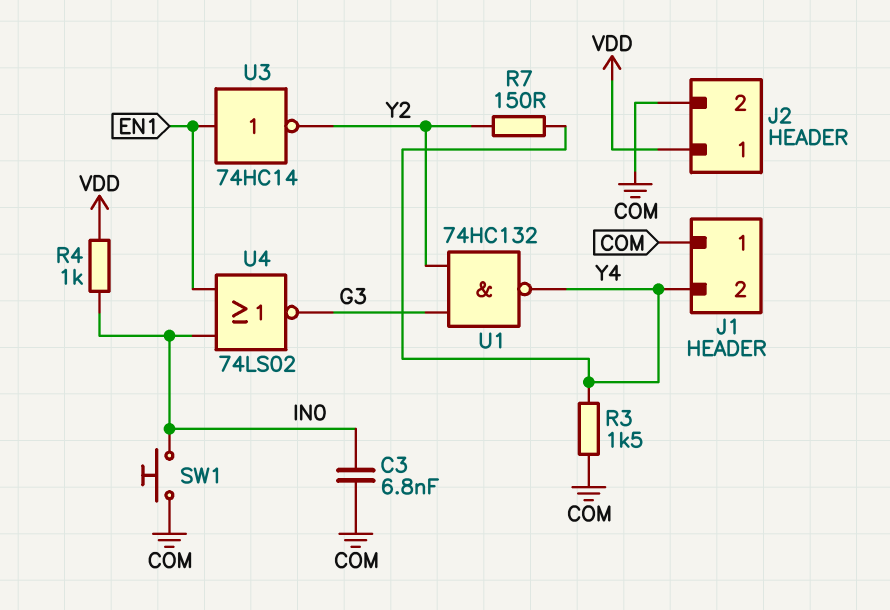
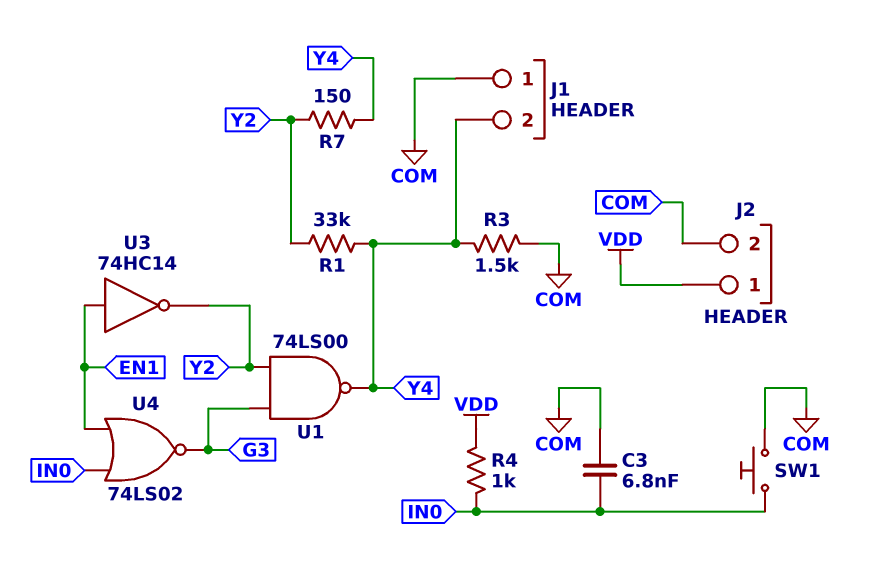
R1: none -> 33k (Y2, Y4)
U1: NAND 74HC132 (in G3, in Y2, out Y4) -> NAND 74LS00 (in G3, in Y2, out Y4)

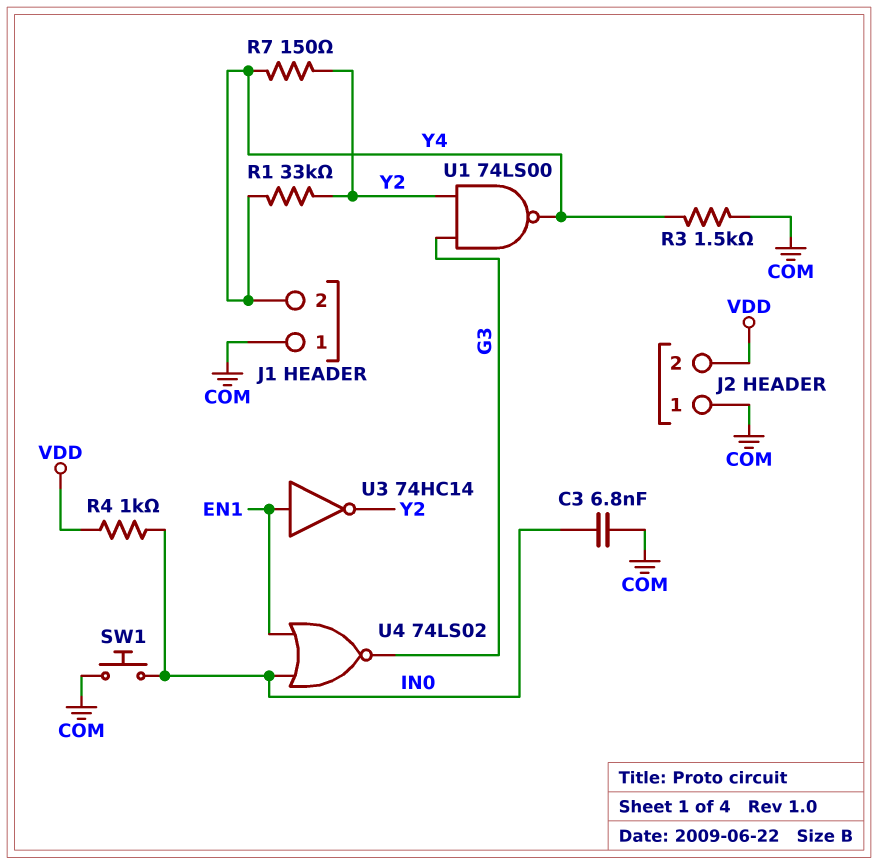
J2 pin 1: VDD -> COM
J2 pin 2: COM -> VDD

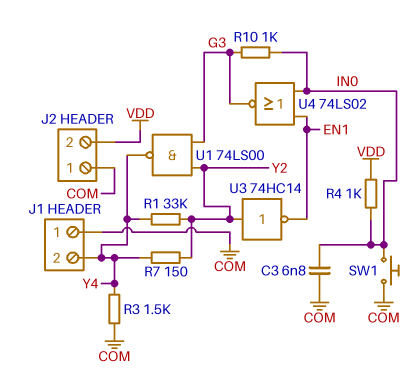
R10: none -> 1k (G3, IN0)
U3: NOT 74HC14 (in EN1, out Y2) -> NOT 74HC14 (in Y2, out EN1)

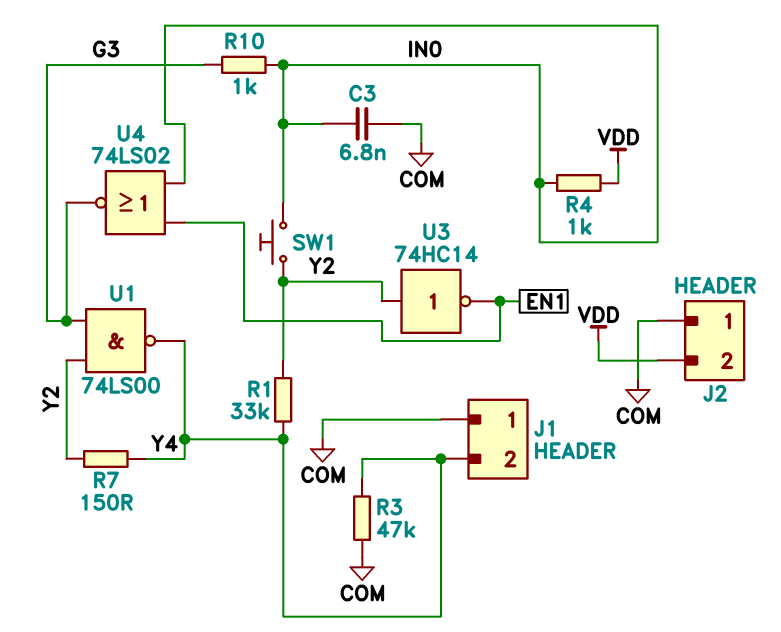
R3: 1.5k (COM, Y4) -> 47k (COM, Y4)
SW1: button (COM, IN0) -> button (IN0, Y2)

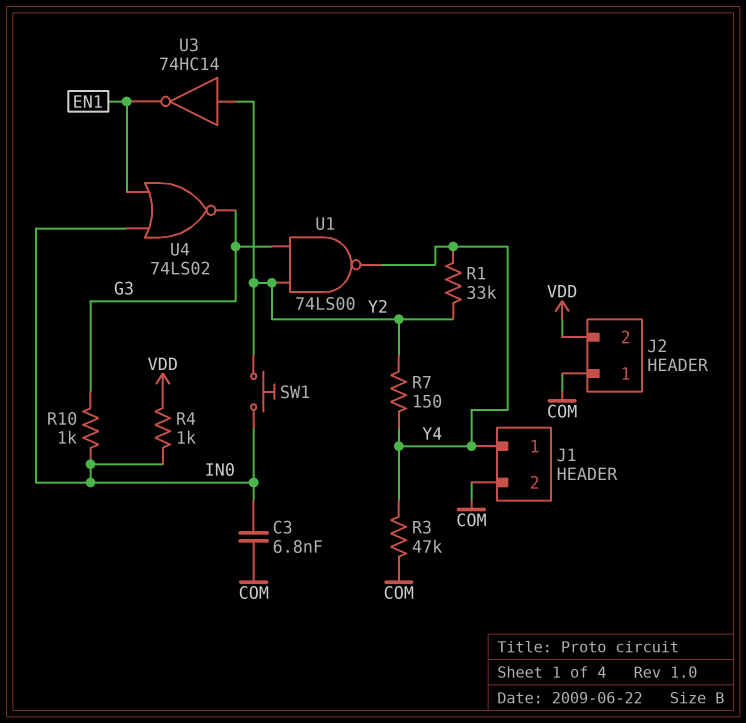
J1 pin 1: COM -> Y4
J1 pin 2: Y4 -> COM

